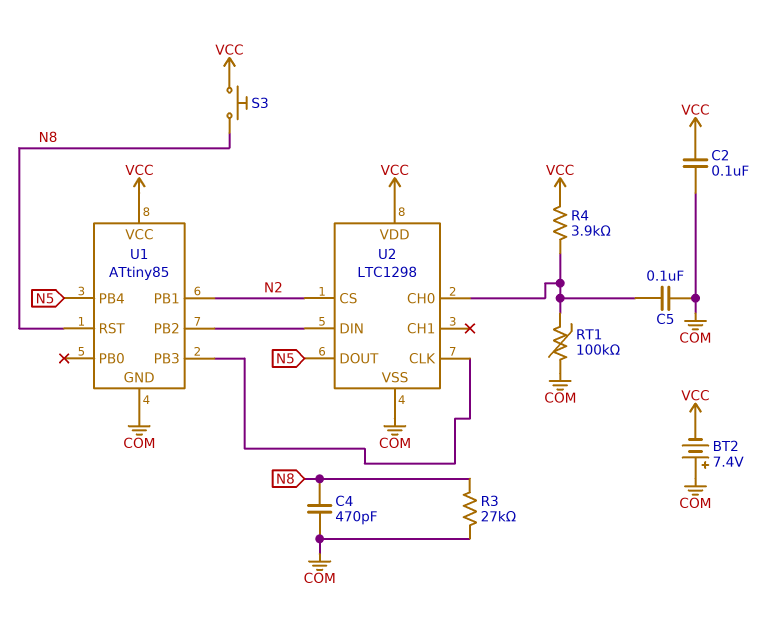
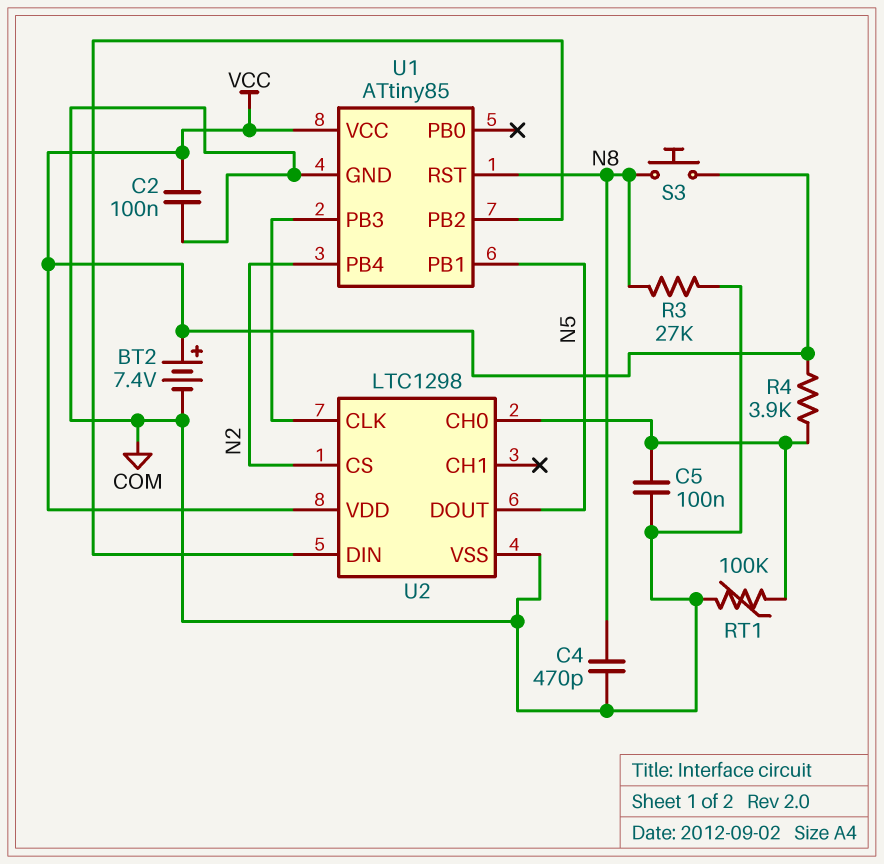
BT2: 7.4V (plus COM, minus VCC) -> 7.4V (plus VCC, minus COM)
U1 pin PB1: N2 -> N5
U1 pin PB4: N5 -> N2

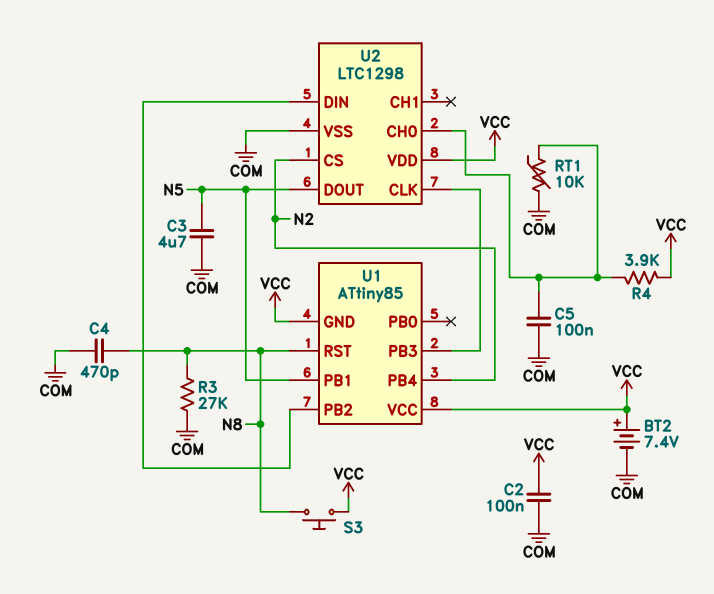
C3: none -> 4.7uF (COM, N5)
RT1: 100k (COM, U2/CH0) -> 10k (COM, U2/CH0)
U1 pin GND: COM -> VCC

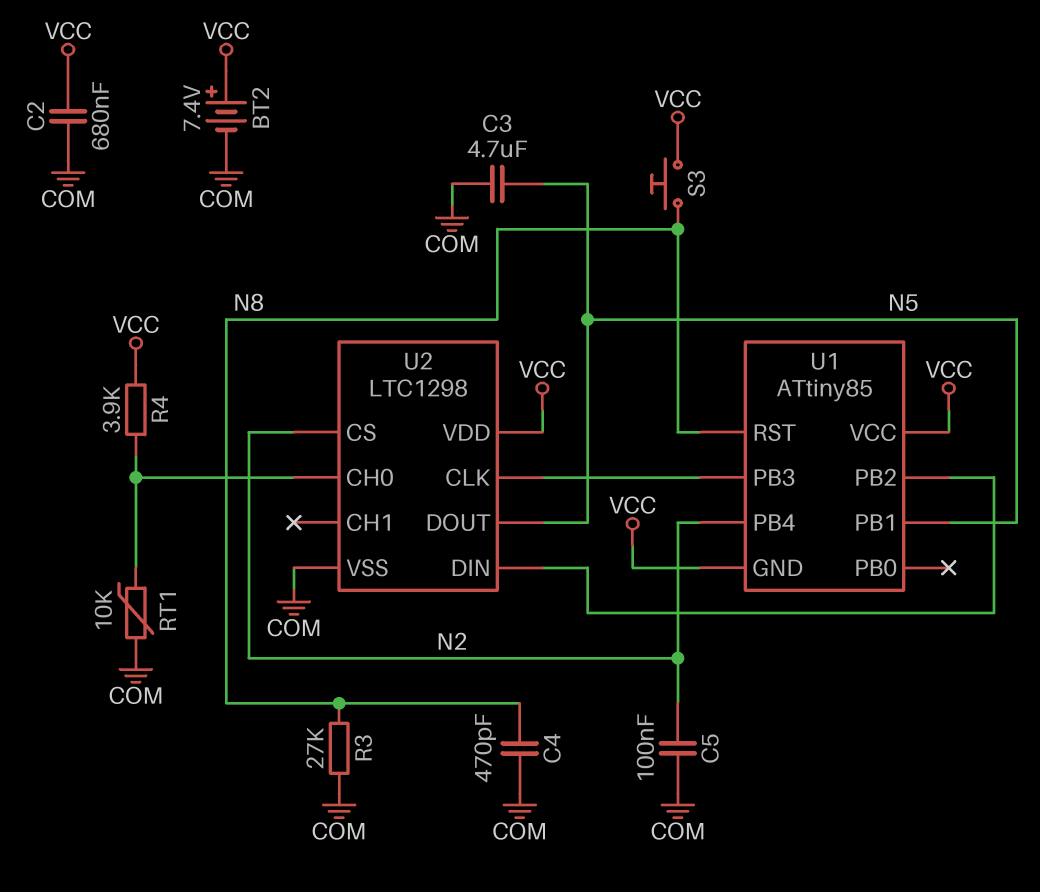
C2: 100nF (COM, VCC) -> 680nF (COM, VCC)
C5: 100nF (COM, U2/CH0) -> 100nF (COM, N2)

